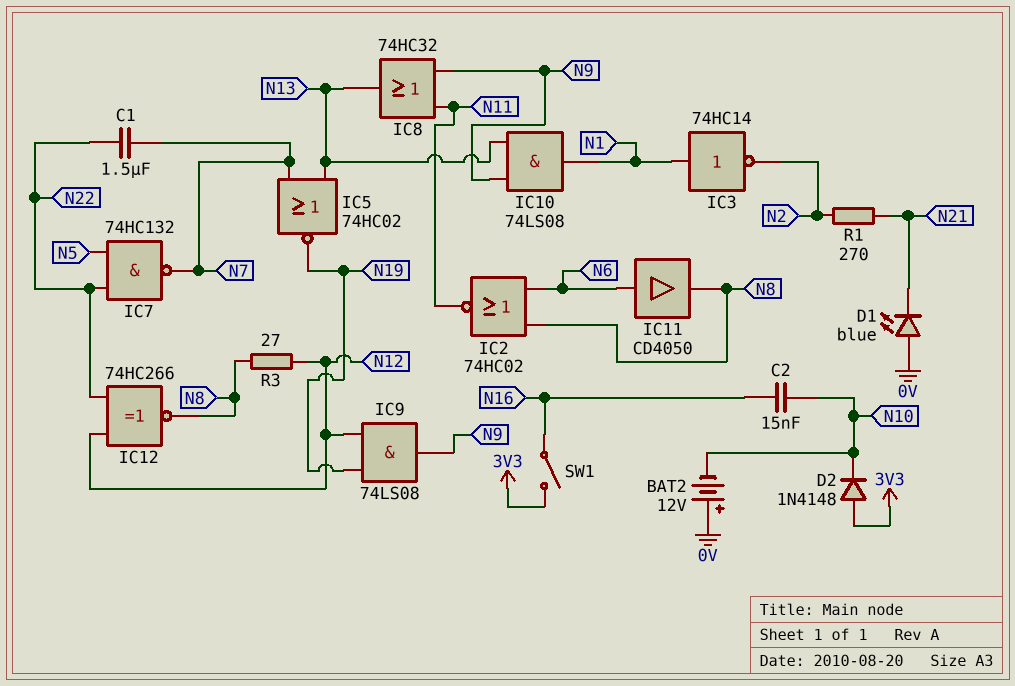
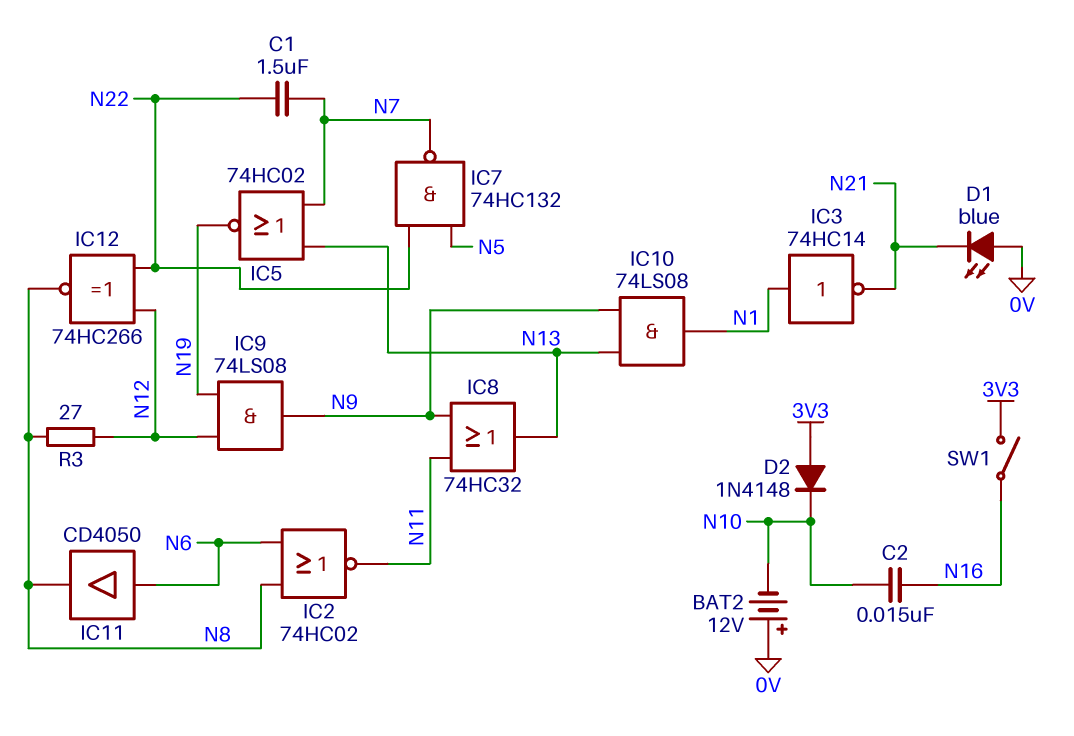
IC3: NOT 74HC14 (in N1, out N2) -> NOT 74HC14 (in N1, out N21)
R1: 270 (N2, N21) -> none

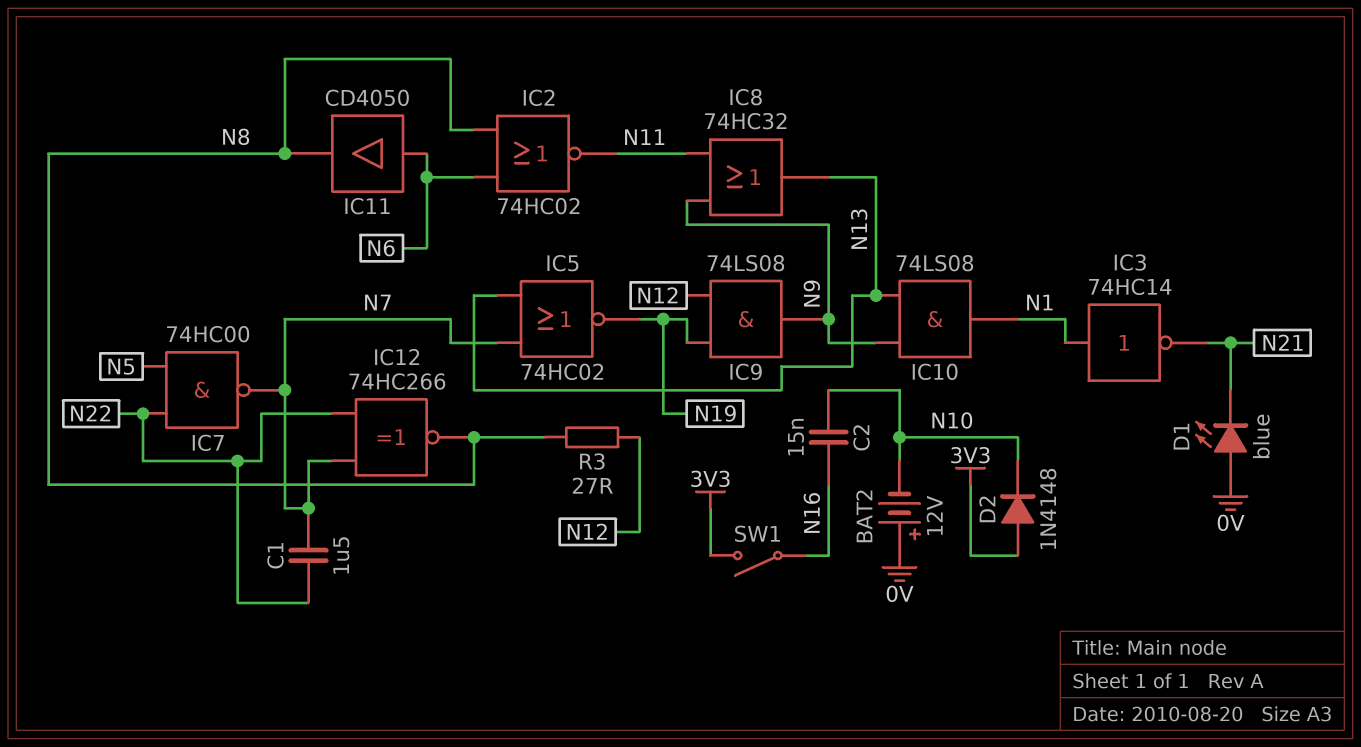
IC7: NAND 74HC132 (in N5, in N22, out N7) -> NAND 74HC00 (in N5, in N22, out N7)
IC12: XNOR 74HC266 (in N12, in N22, out N8) -> XNOR 74HC266 (in N7, in N22, out N8)

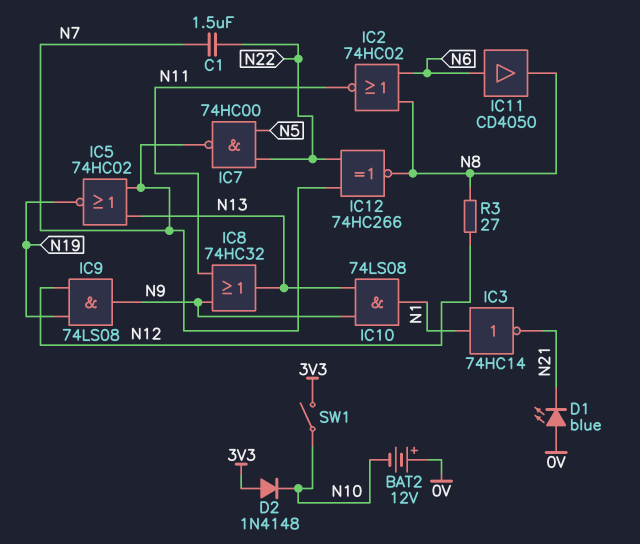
C2: 15nF (N10, N16) -> none
SW1: switch (3V3, N16) -> switch (3V3, N10)

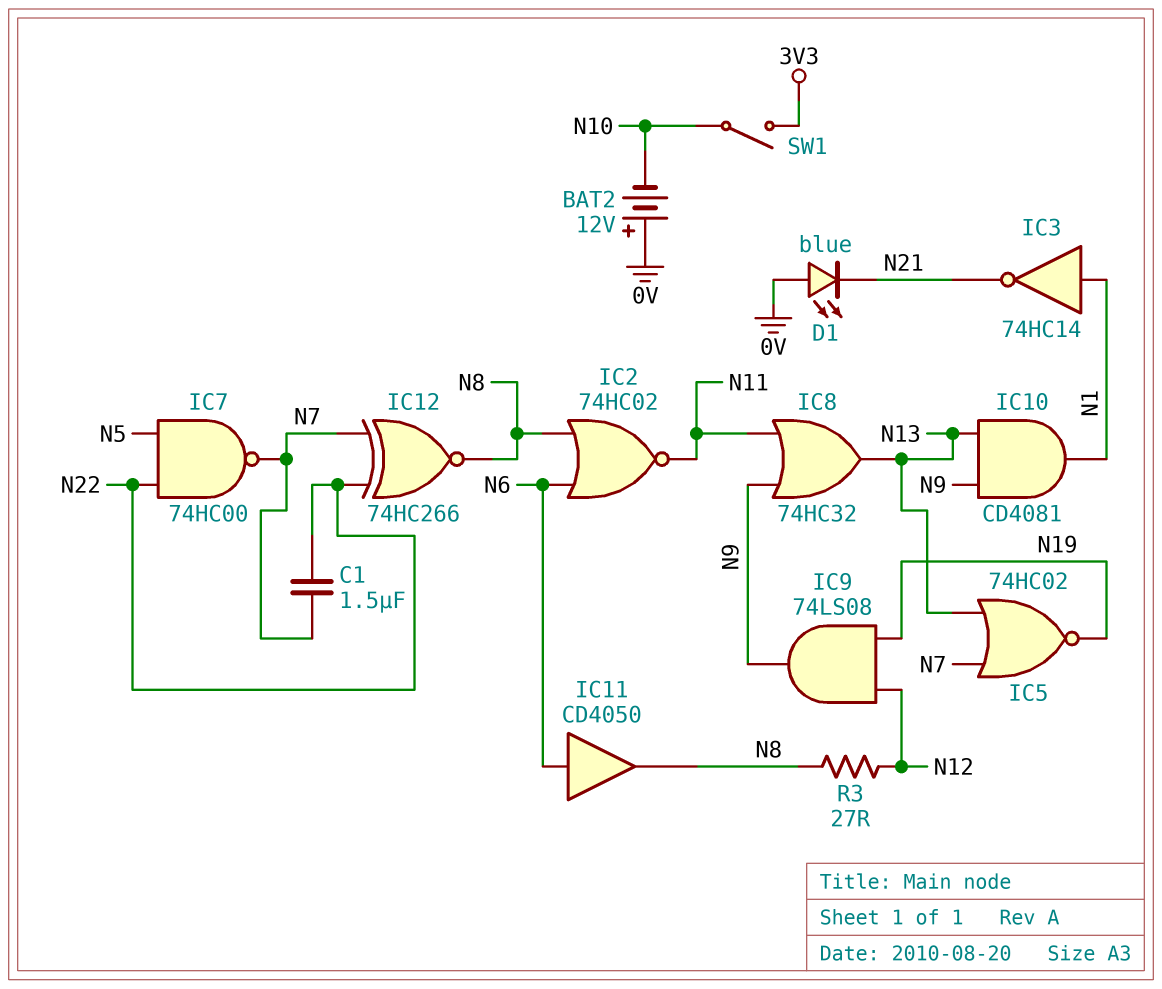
D2: diode 1N4148 (A 3V3, K N10) -> none
IC10: AND 74LS08 (in N9, in N13, out N1) -> AND CD4081 (in N9, in N13, out N1)

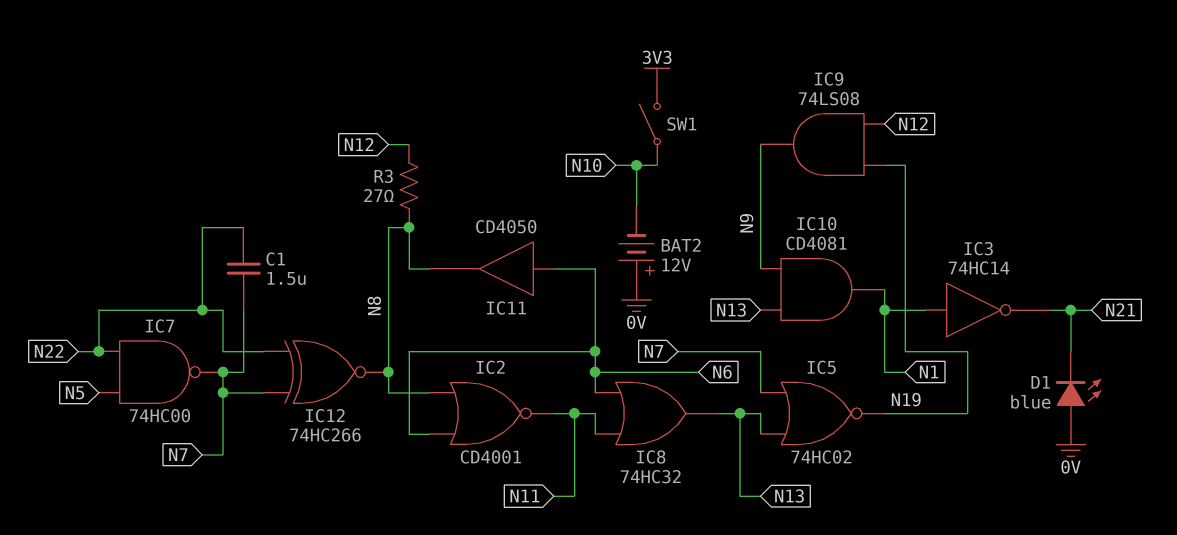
IC2: NOR 74HC02 (in N6, in N8, out N11) -> NOR CD4001 (in N6, in N8, out N11)
IC8: OR 74HC32 (in N9, in N11, out N13) -> OR 74HC32 (in N6, in N11, out N13)

